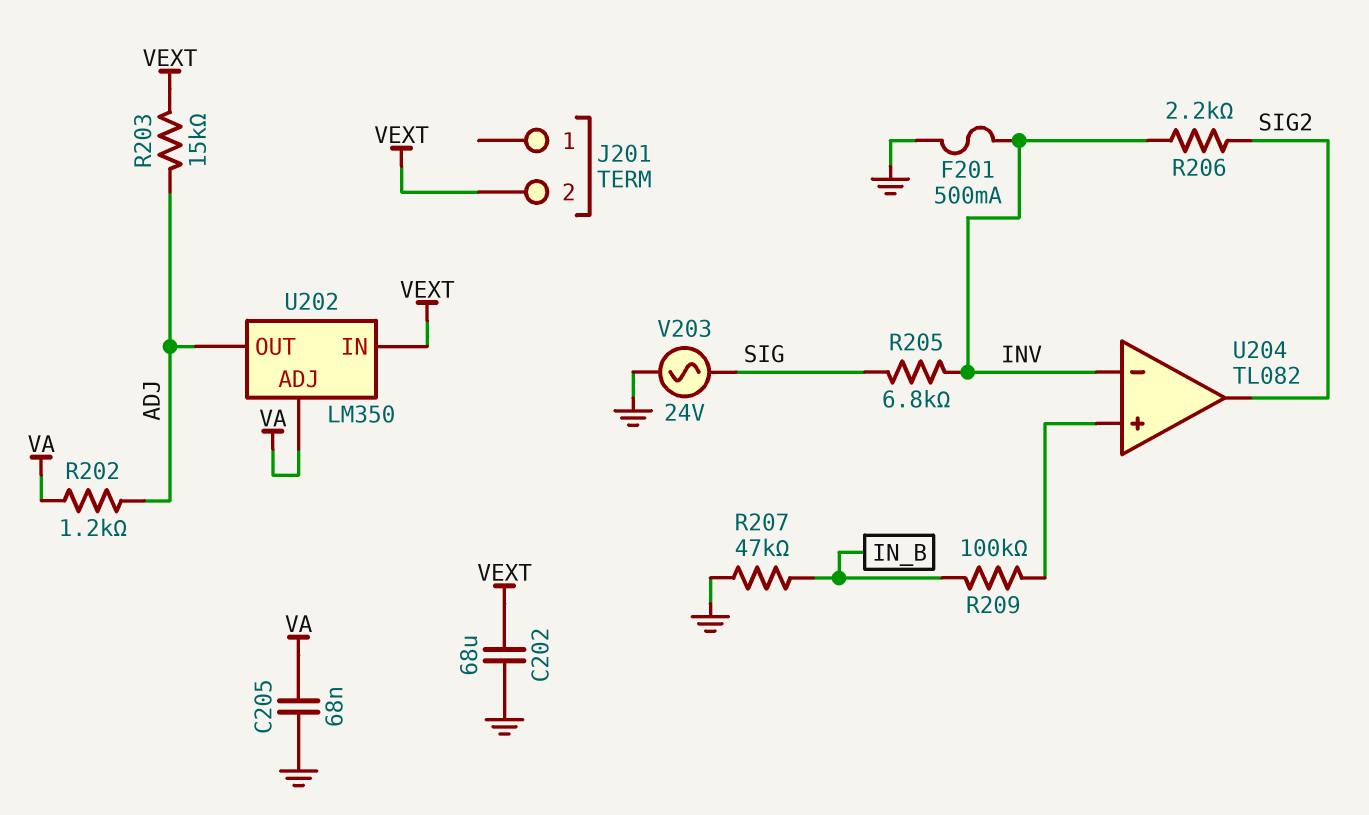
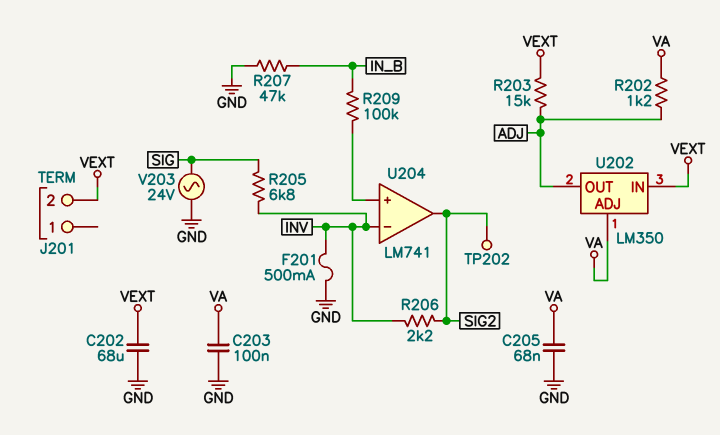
C203: none -> 100nF (GND, VA)
TP202: none -> test point (SIG2)
U204: TL082 -> LM741

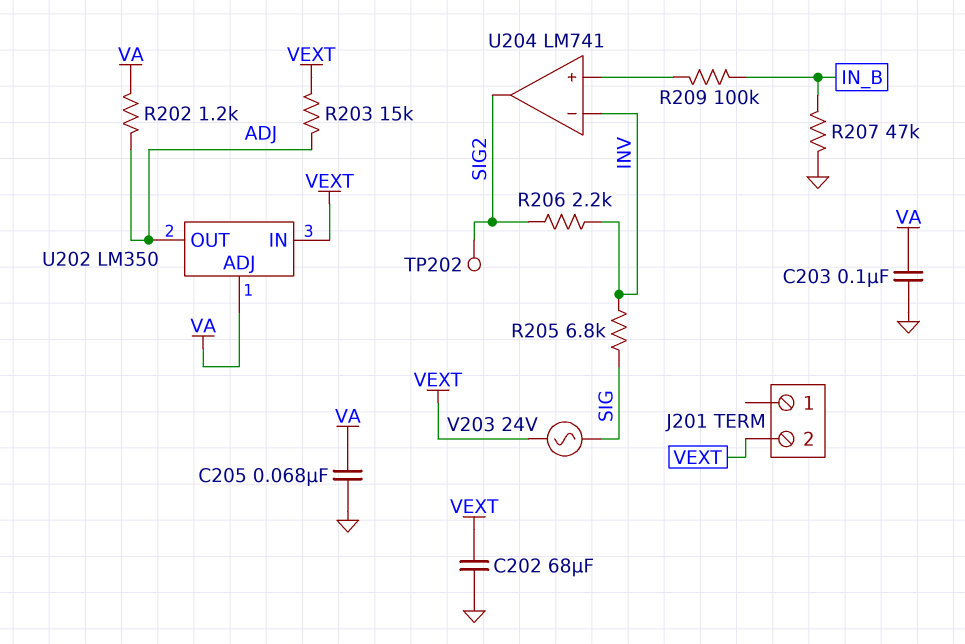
F201: 500mA (GND, INV) -> none
V203: AC 24V (GND, SIG) -> AC 24V (SIG, VEXT)

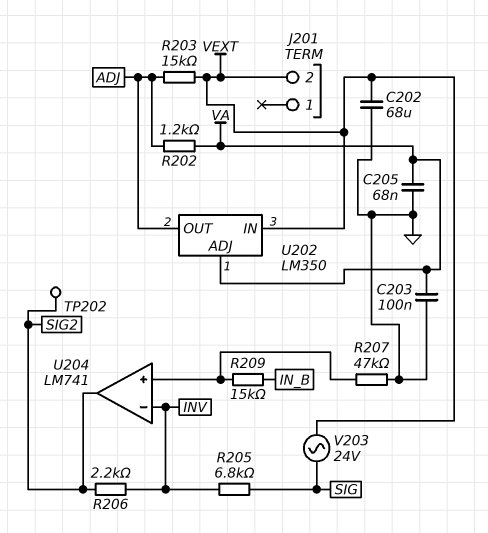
R207: 47k (GND, IN_B) -> 47k (GND, U204/in+)
R209: 100k (IN_B, U204/in+) -> 15k (IN_B, U204/in+)

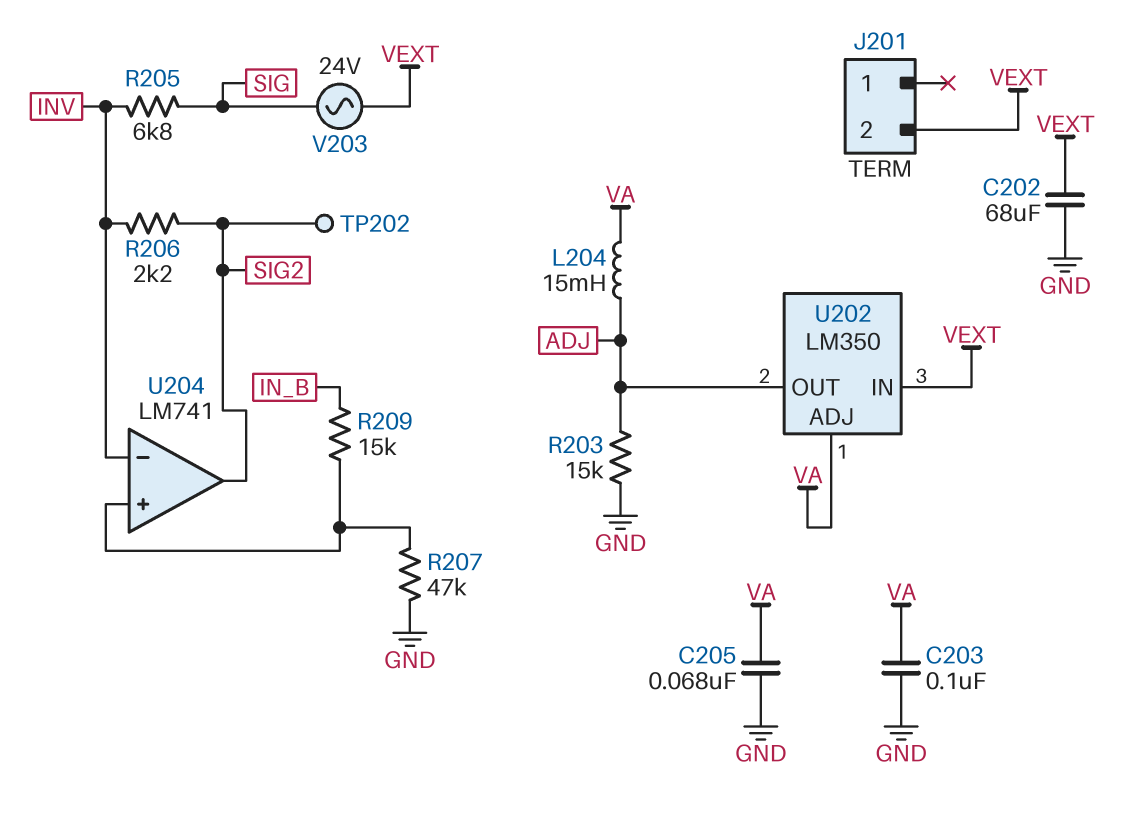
L204: none -> 15mH (ADJ, VA)
R202: 1.2k (ADJ, VA) -> none
R203: 15k (ADJ, VEXT) -> 15k (ADJ, GND)

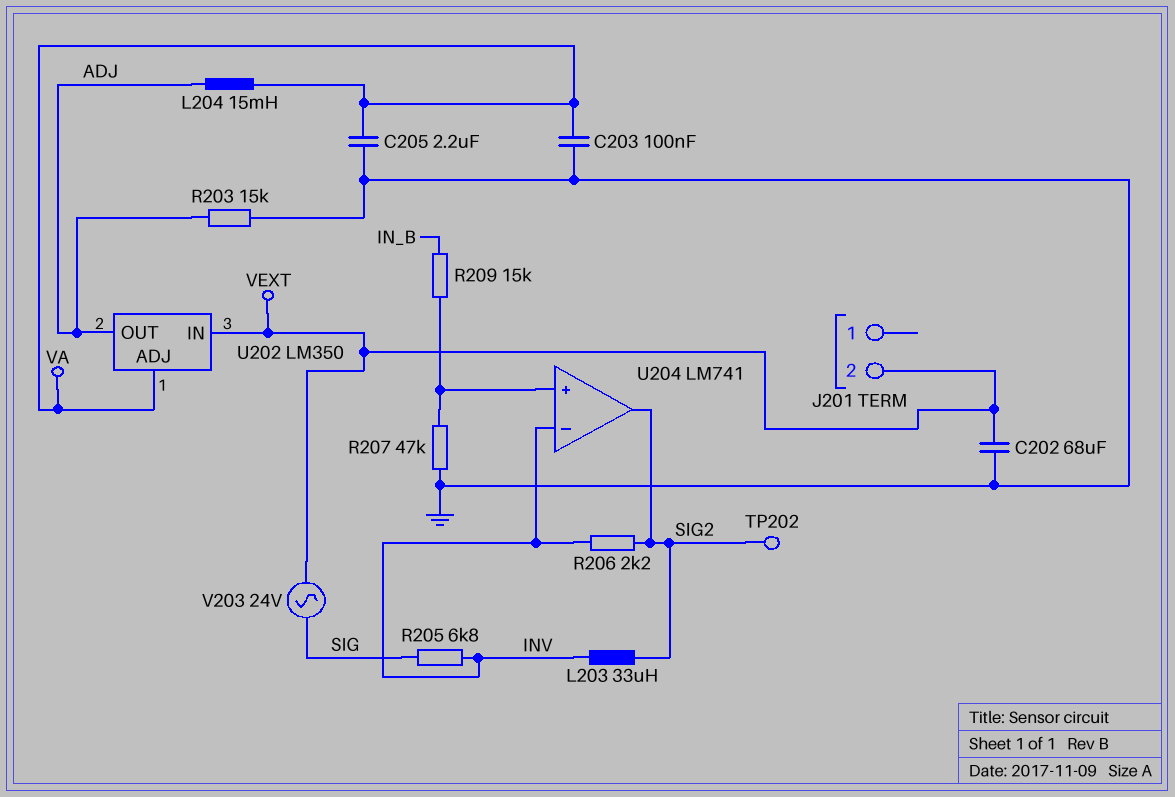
C205: 68nF (GND, VA) -> 2.2uF (GND, VA)
L203: none -> 33uH (INV, SIG2)

